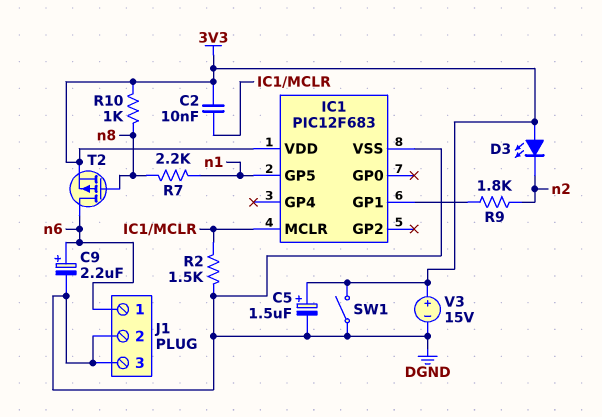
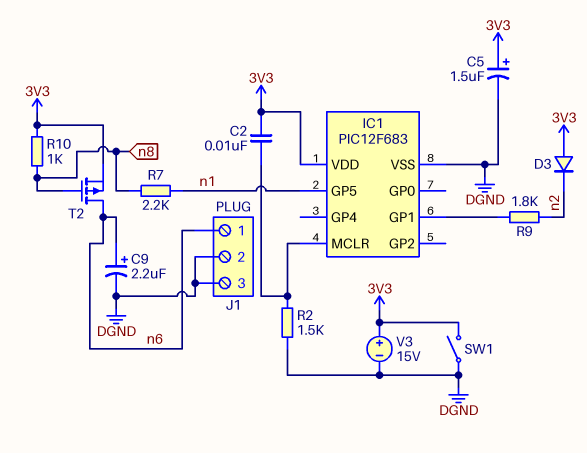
D3: LED (A 3V3, K n2) -> diode (A 3V3, K n2)

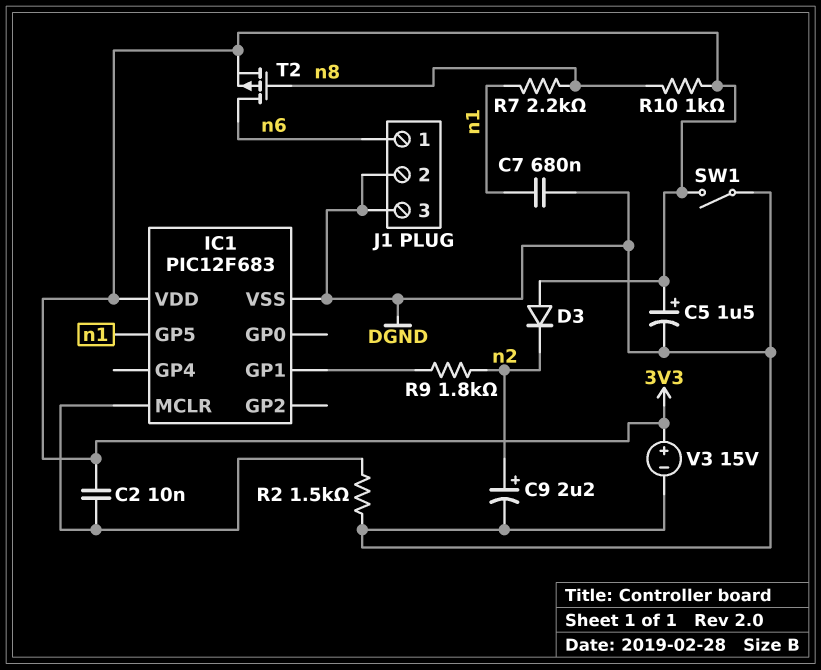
C7: none -> 680nF (DGND, n1)
C9: 2.2uF (plus n6, minus DGND) -> 2.2uF (plus n2, minus DGND)

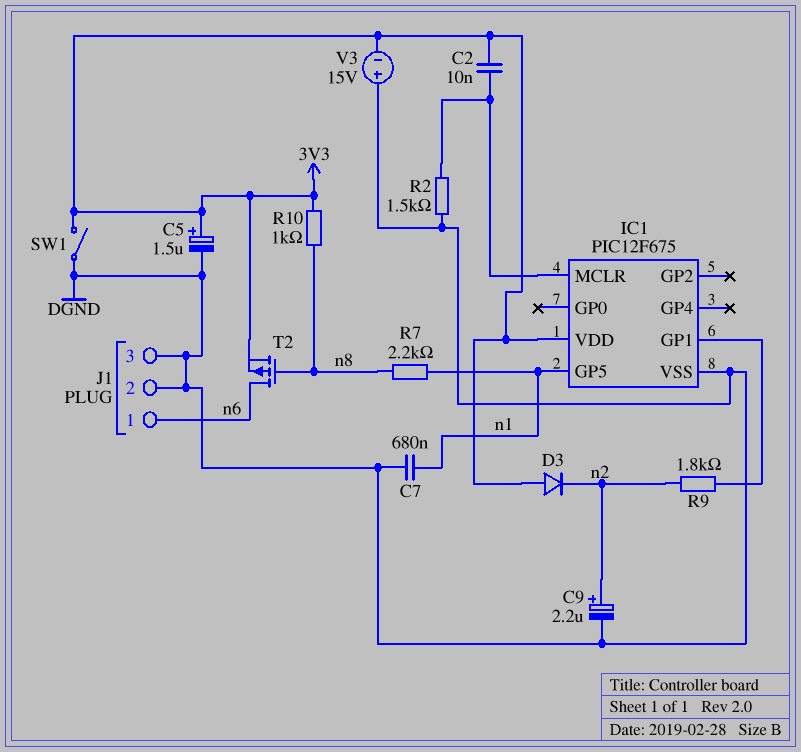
IC1: PIC12F683 -> PIC12F675
V3: 15V (plus 3V3, minus DGND) -> 15V (plus DGND, minus 3V3)

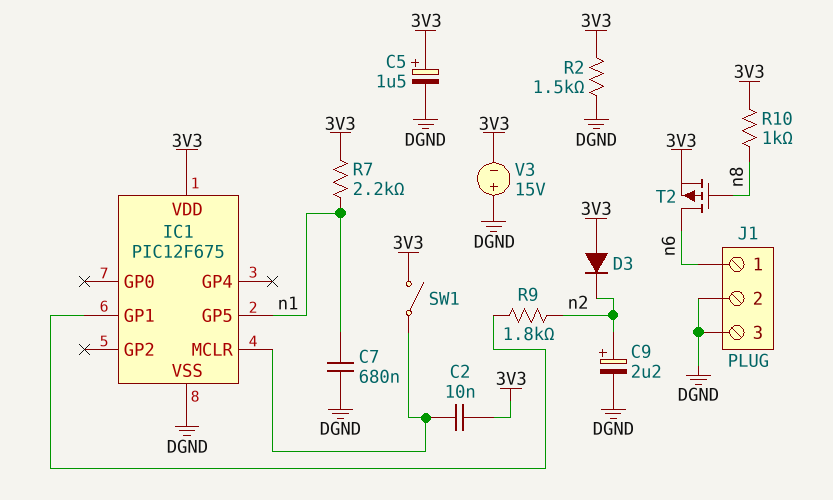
R2: 1.5k (DGND, IC1/MCLR) -> 1.5k (3V3, DGND)
R7: 2.2k (n1, n8) -> 2.2k (3V3, n1)
SW1: switch (3V3, DGND) -> switch (3V3, IC1/MCLR)

